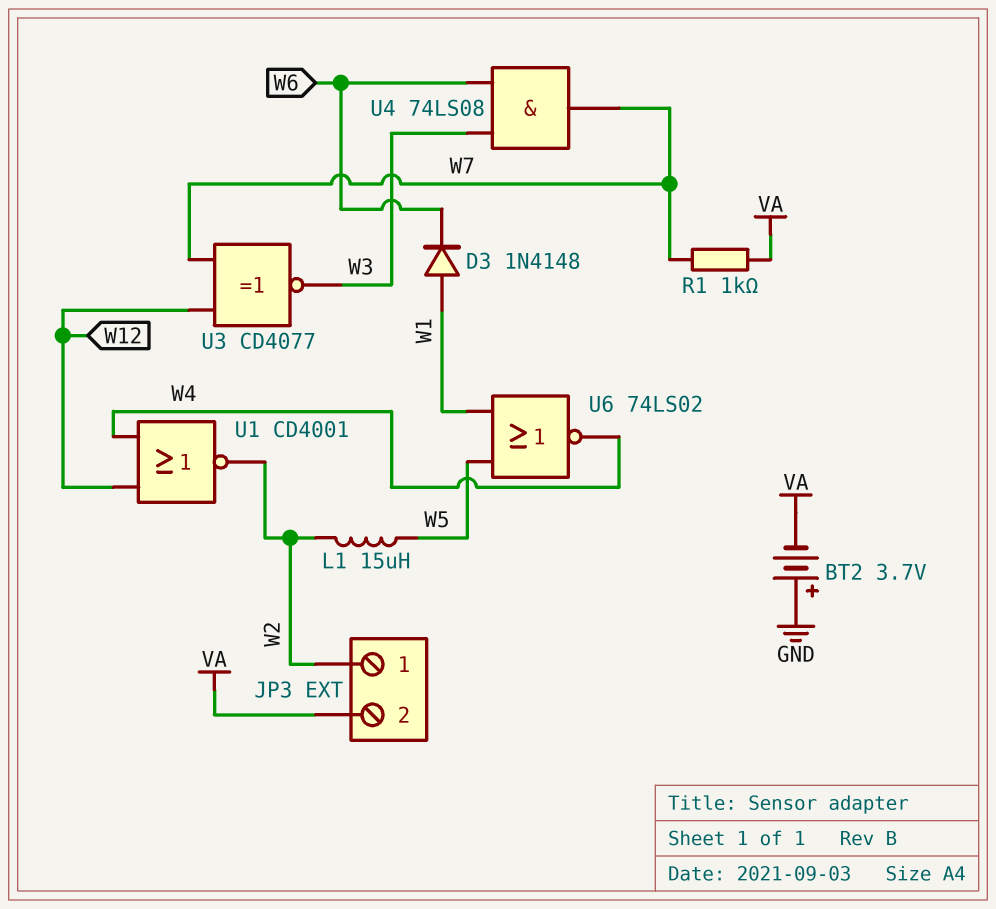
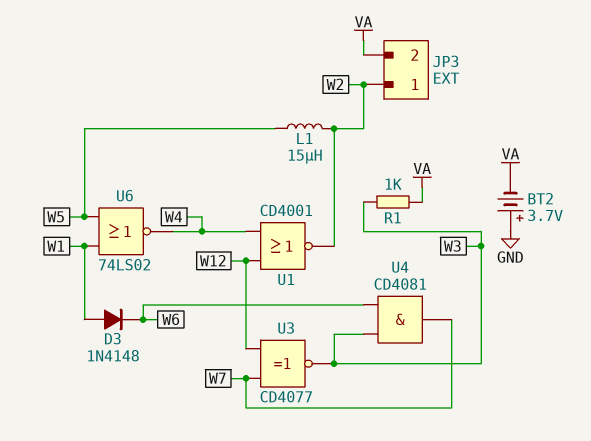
R1: 1k (VA, W7) -> 1k (VA, W3)
U4: AND 74LS08 (in W3, in W6, out W7) -> AND CD4081 (in W3, in W6, out W7)

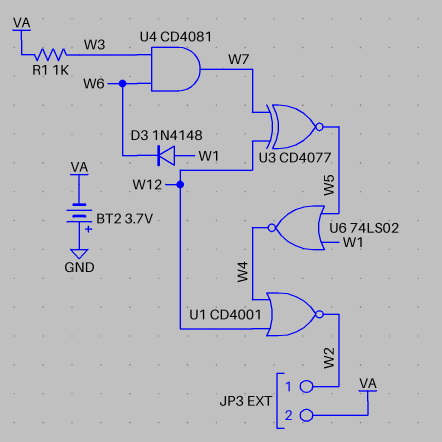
L1: 15uH (W2, W5) -> none
U3: XNOR CD4077 (in W7, in W12, out W3) -> XNOR CD4077 (in W7, in W12, out W5)

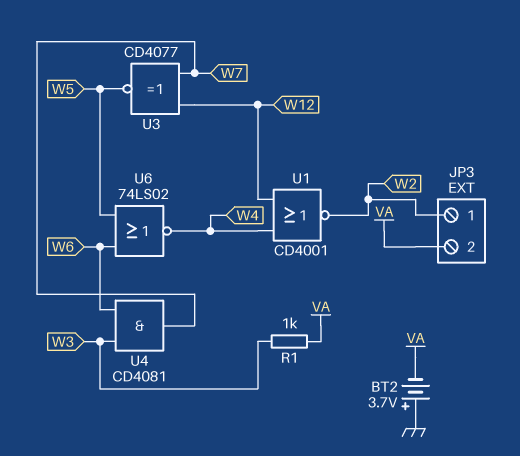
D3: diode 1N4148 (A W1, K W6) -> none
U6: NOR 74LS02 (in W1, in W5, out W4) -> NOR 74LS02 (in W5, in W6, out W4)

